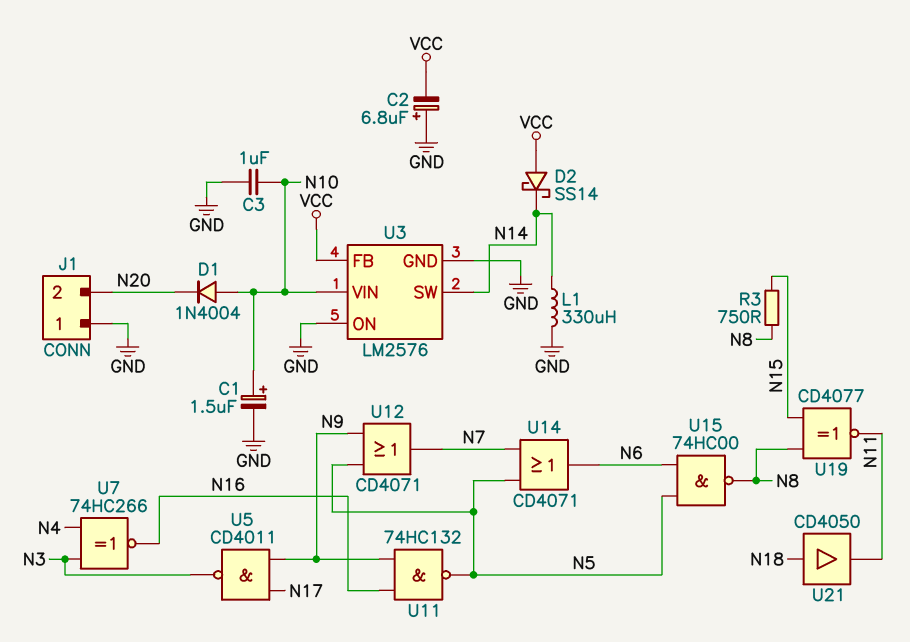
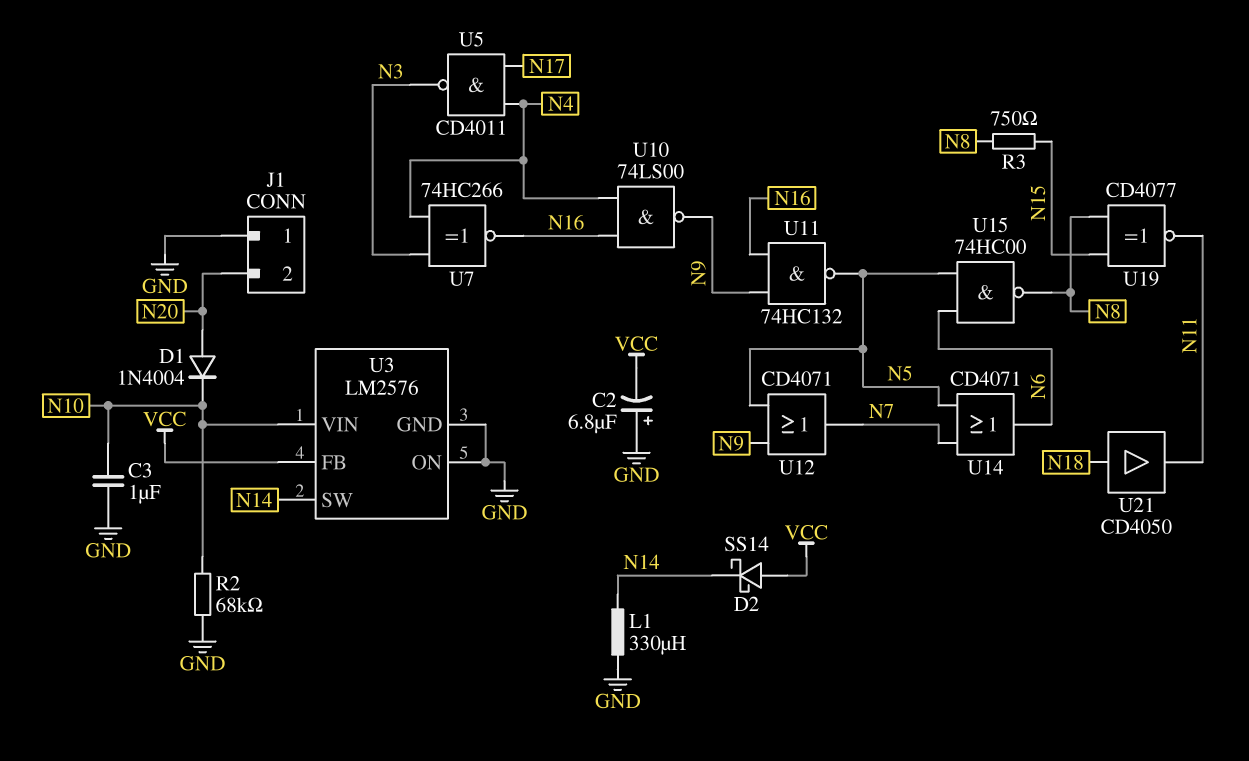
C1: 1.5uF (plus N10, minus GND) -> none
D1: diode 1N4004 (A N10, K N20) -> diode 1N4004 (A N20, K N10)
R2: none -> 68k (GND, N10)
U5: NAND CD4011 (in N9, in N17, out N3) -> NAND CD4011 (in N4, in N17, out N3)
U10: none -> NAND 74LS00 (in N4, in N16, out N9)

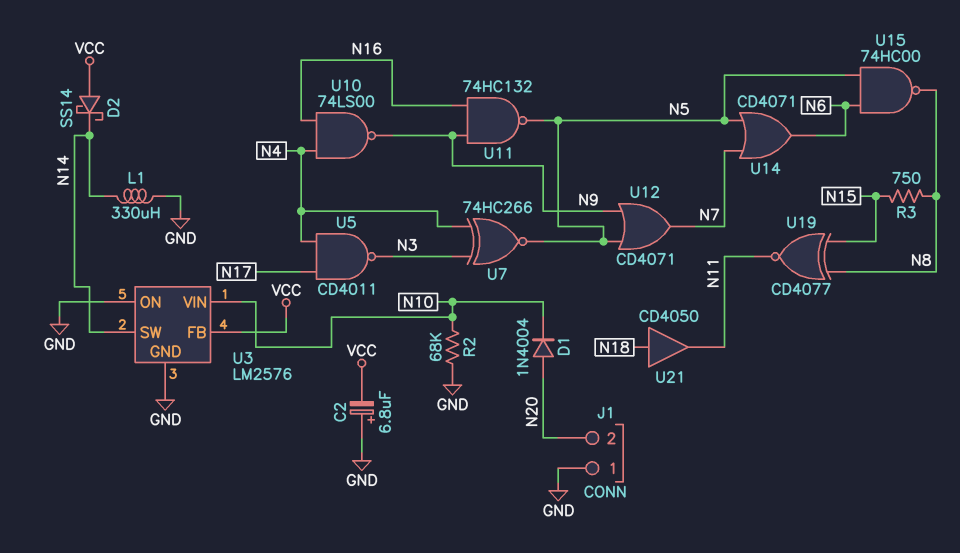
C3: 1uF (GND, N10) -> none
U7: XNOR 74HC266 (in N3, in N4, out N16) -> XNOR 74HC266 (in N3, in N4, out N5)

